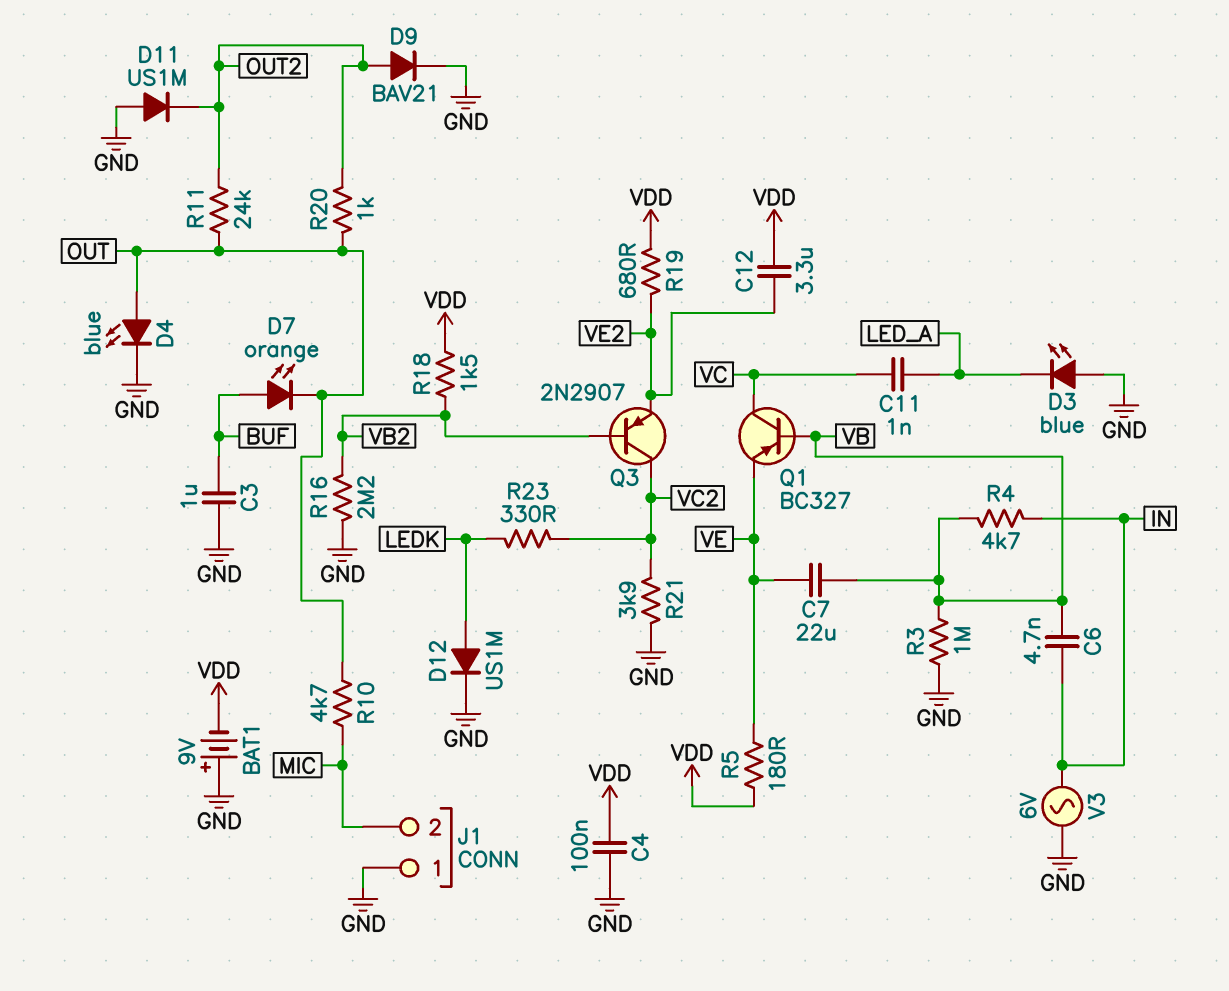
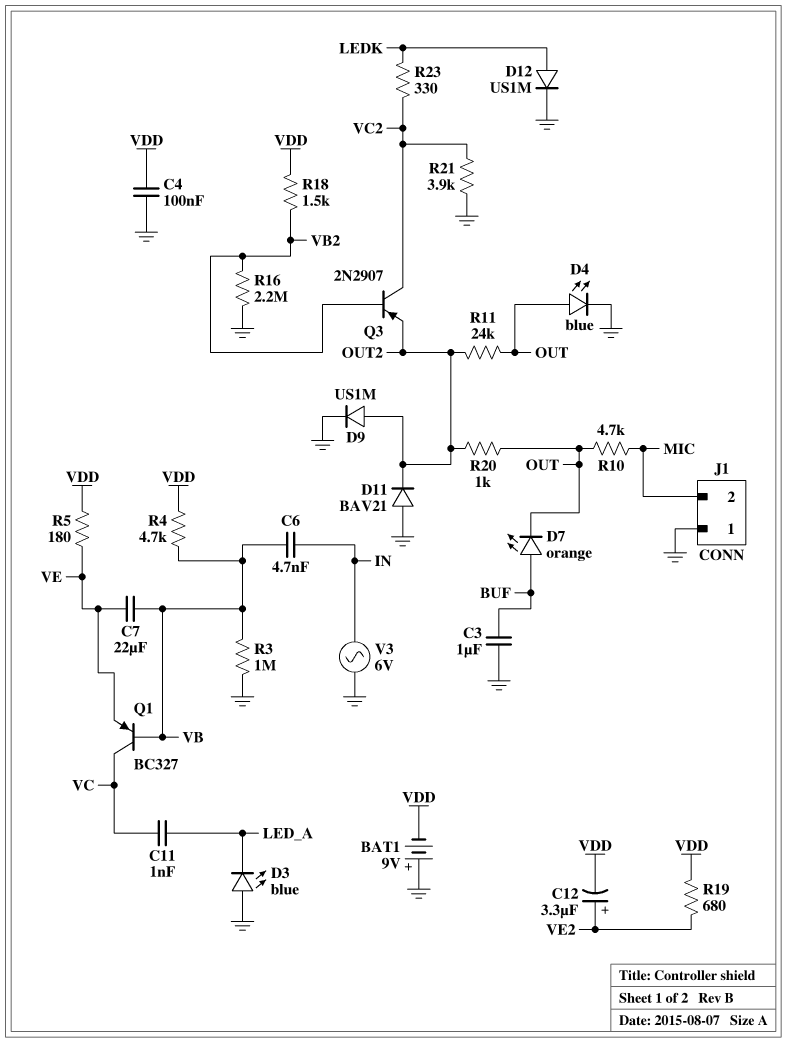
C12: 3.3uF (VDD, VE2) -> 3.3uF (plus VE2, minus VDD)
D9: diode BAV21 (A OUT2, K GND) -> diode US1M (A OUT2, K GND)
D11: diode US1M (A GND, K OUT2) -> diode BAV21 (A GND, K OUT2)
Q3: PNP 2N2907 (B VB2, C VC2, E VE2) -> PNP 2N2907 (B VB2, C VC2, E OUT2)
R4: 4.7k (IN, VB) -> 4.7k (VB, VDD)

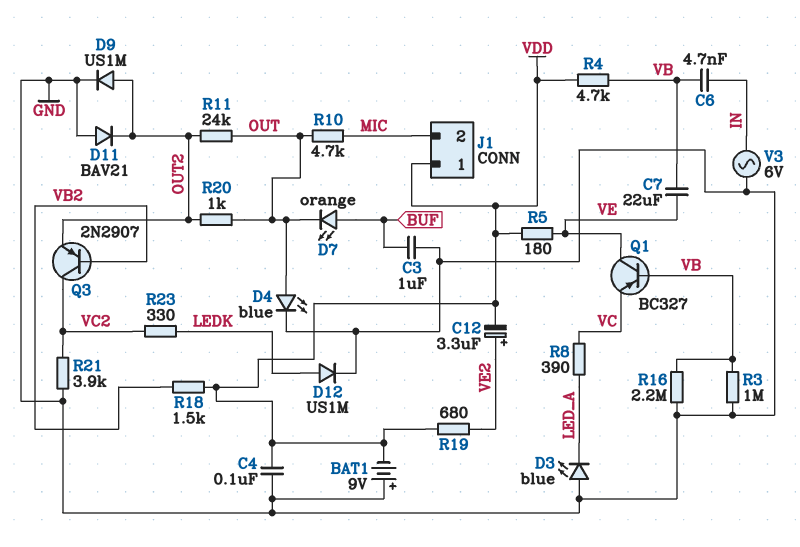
C11: 1nF (LED_A, VC) -> none
J1 pin 1: GND -> VDD
Q1: PNP BC327 (B VB, C VC, E VE) -> PNP BC327 (B VB, C VE, E VC)
R8: none -> 390 (LED_A, VC)
R16: 2.2M (GND, VB2) -> 2.2M (GND, VB)

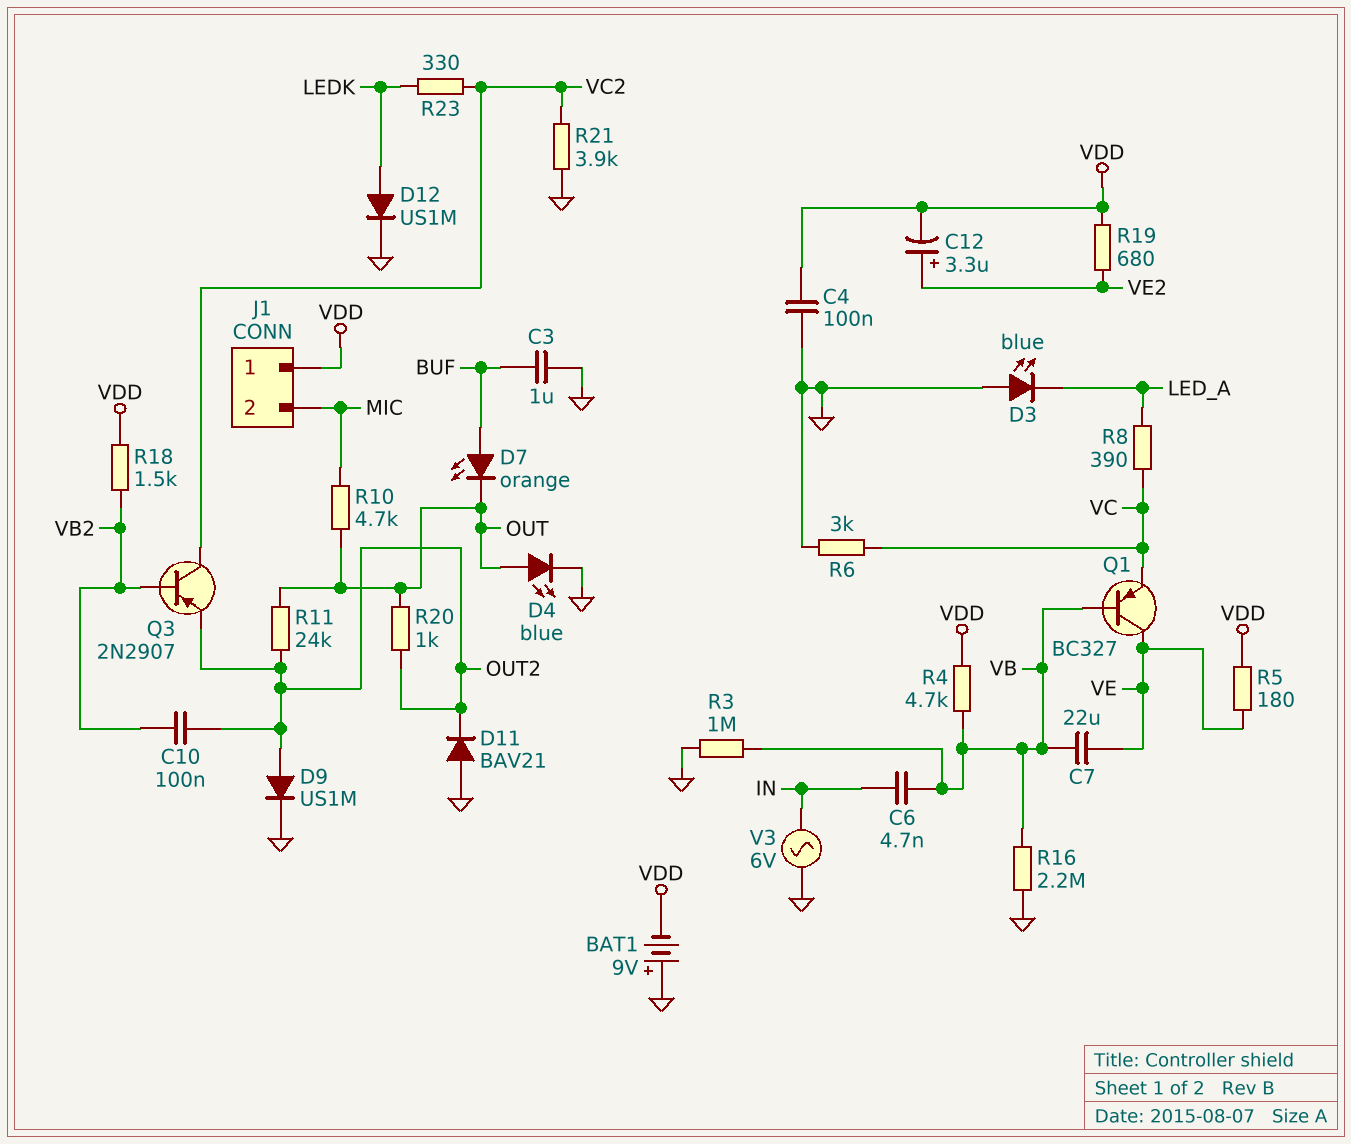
C10: none -> 100nF (OUT2, VB2)
R6: none -> 3k (GND, VC)

